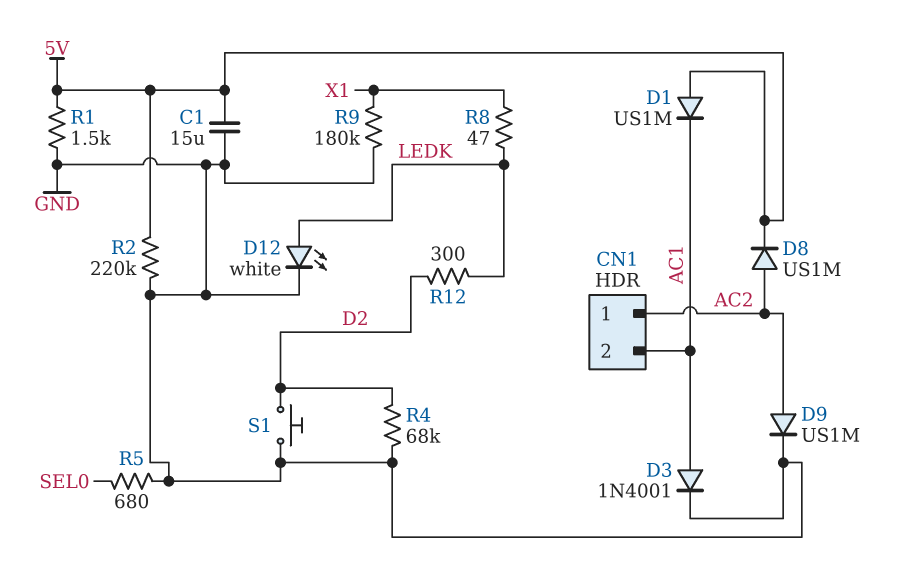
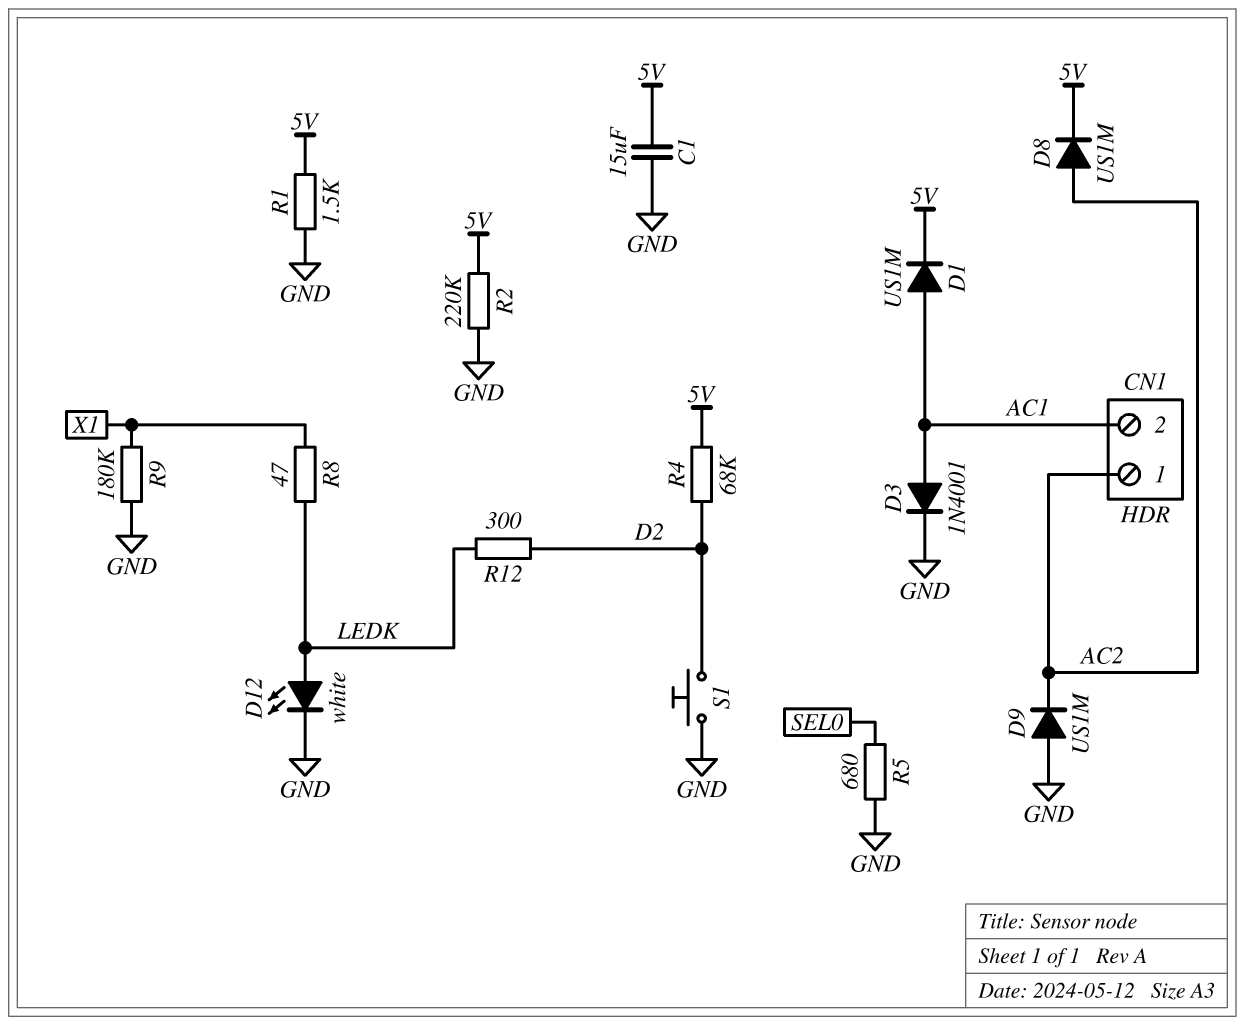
D1: diode US1M (A 5V, K AC1) -> diode US1M (A AC1, K 5V)
D9: diode US1M (A AC2, K GND) -> diode US1M (A GND, K AC2)
R4: 68k (D2, GND) -> 68k (5V, D2)

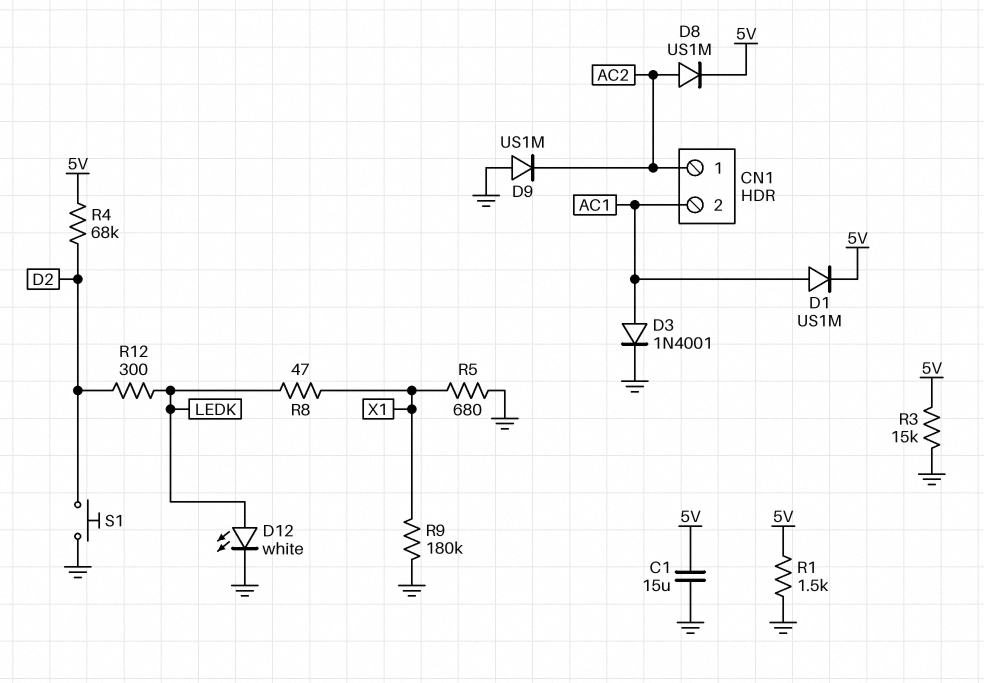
R2: 220k (5V, GND) -> none
R3: none -> 15k (5V, GND)
R5: 680 (GND, SEL0) -> 680 (GND, X1)

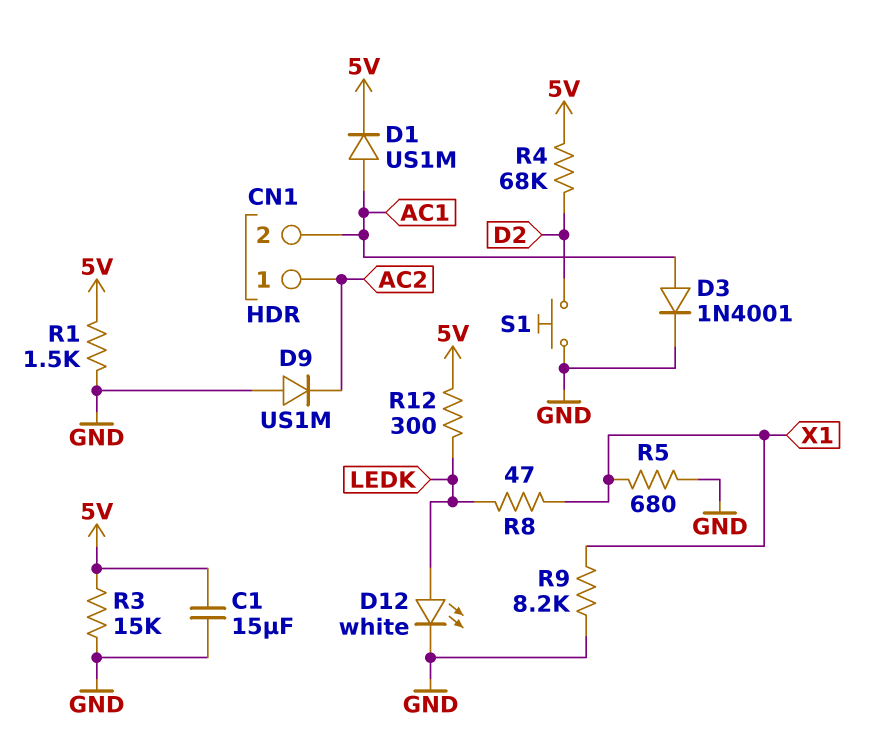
D8: diode US1M (A AC2, K 5V) -> none
R9: 180k (GND, X1) -> 8.2k (GND, X1)
R12: 300 (D2, LEDK) -> 300 (5V, LEDK)

